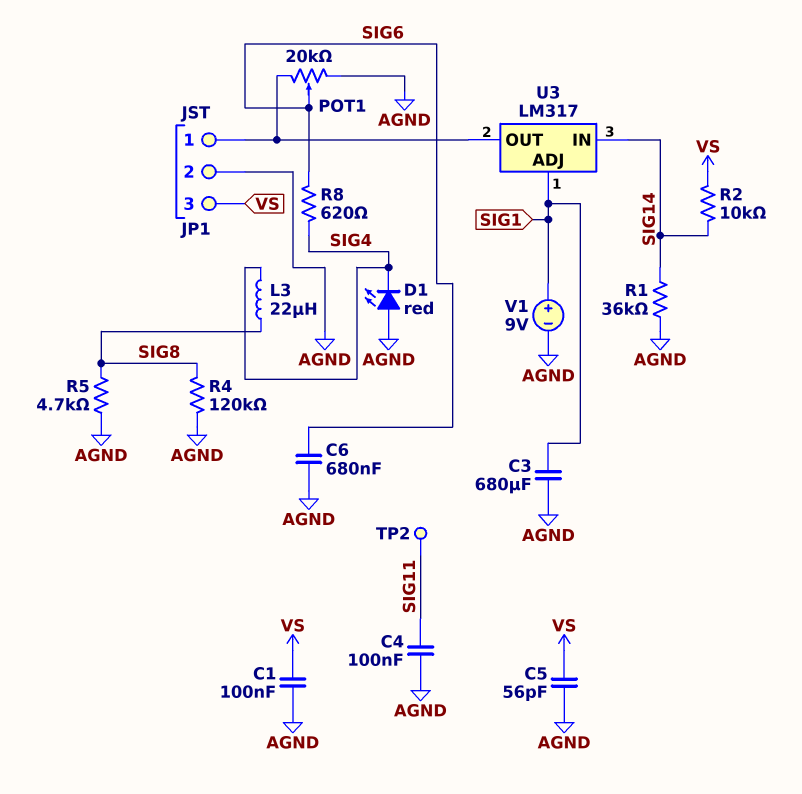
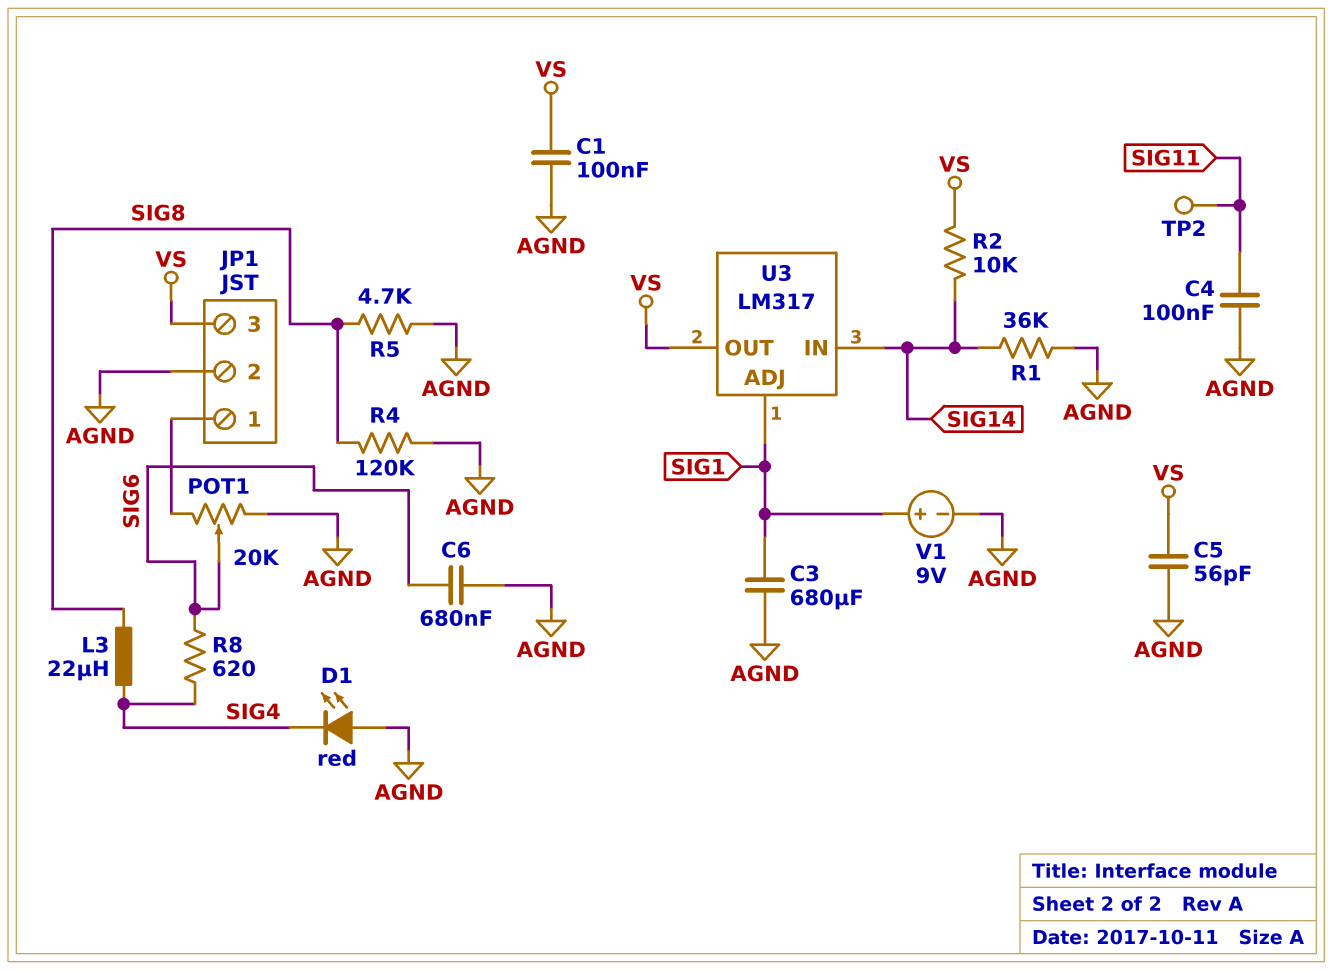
U3 pin OUT: JP1/1 -> VS

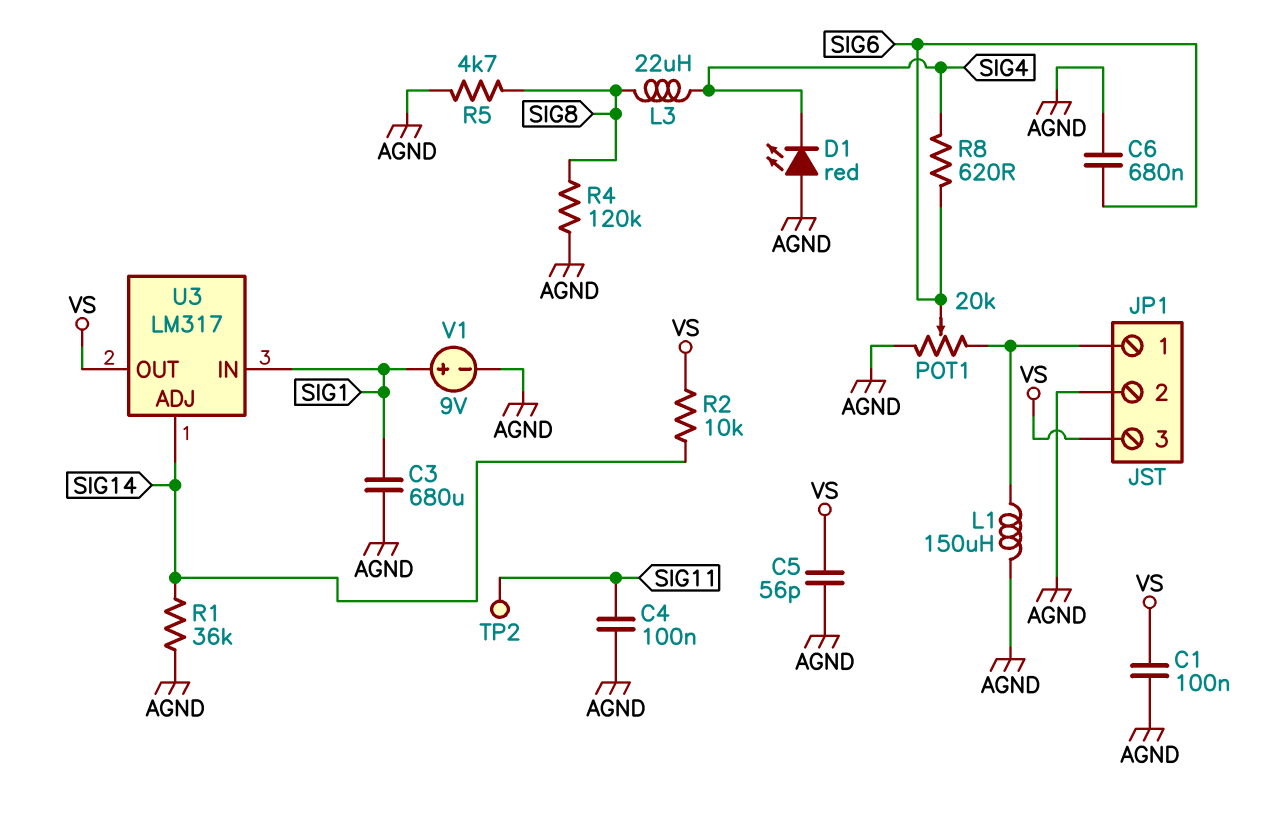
L1: none -> 150uH (AGND, JP1/1)
U3 pin ADJ: SIG1 -> SIG14
U3 pin IN: SIG14 -> SIG1

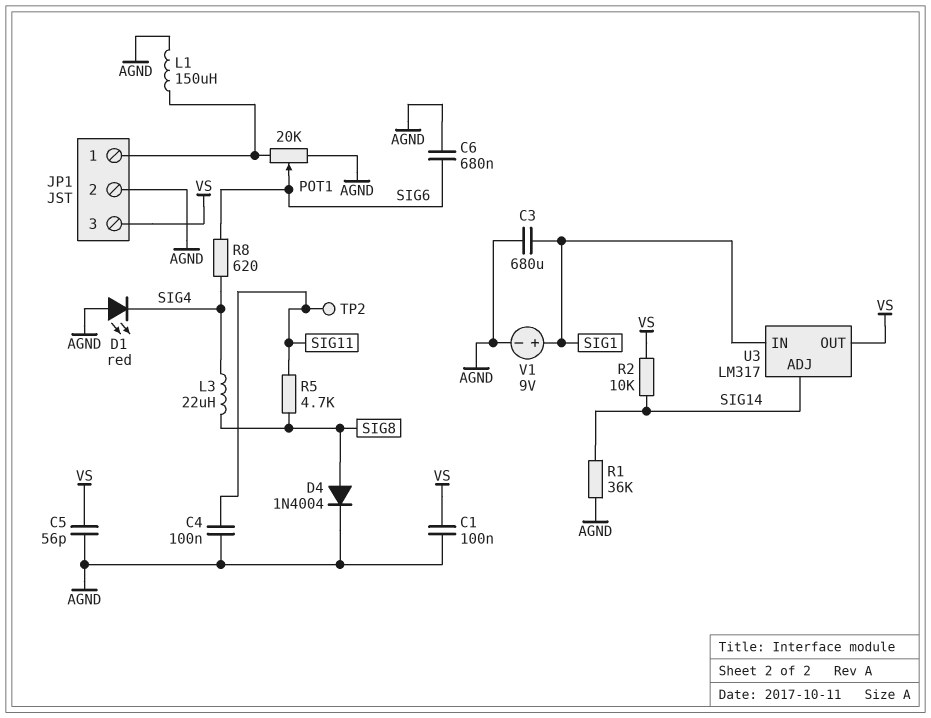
D4: none -> diode 1N4004 (A SIG8, K AGND)
R4: 120k (AGND, SIG8) -> none
R5: 4.7k (AGND, SIG8) -> 4.7k (SIG8, SIG11)

